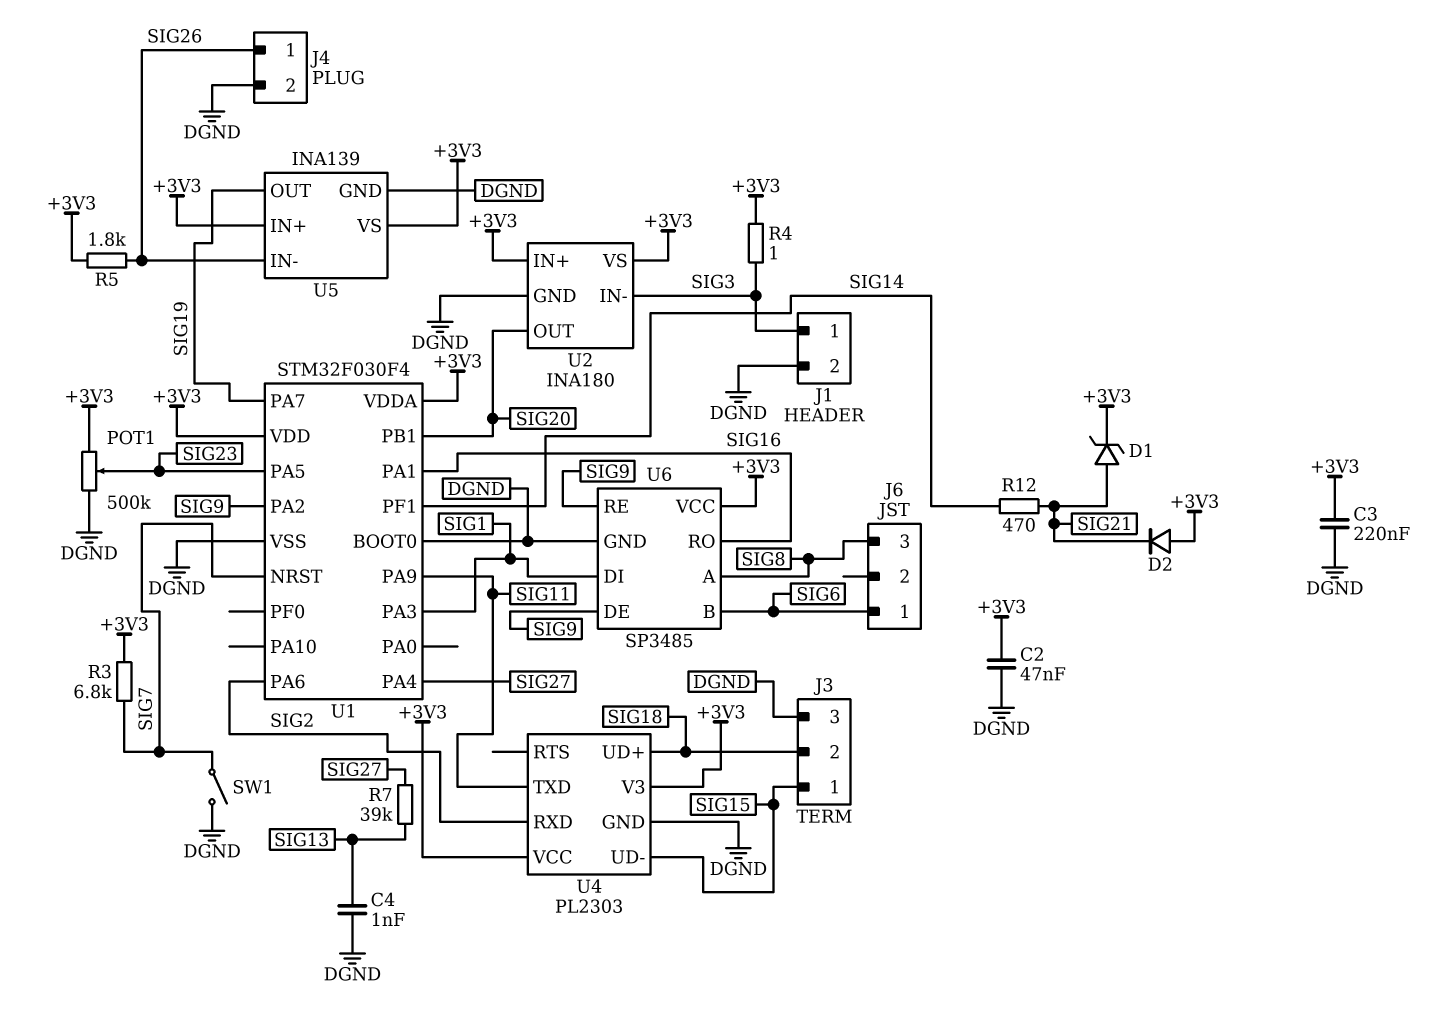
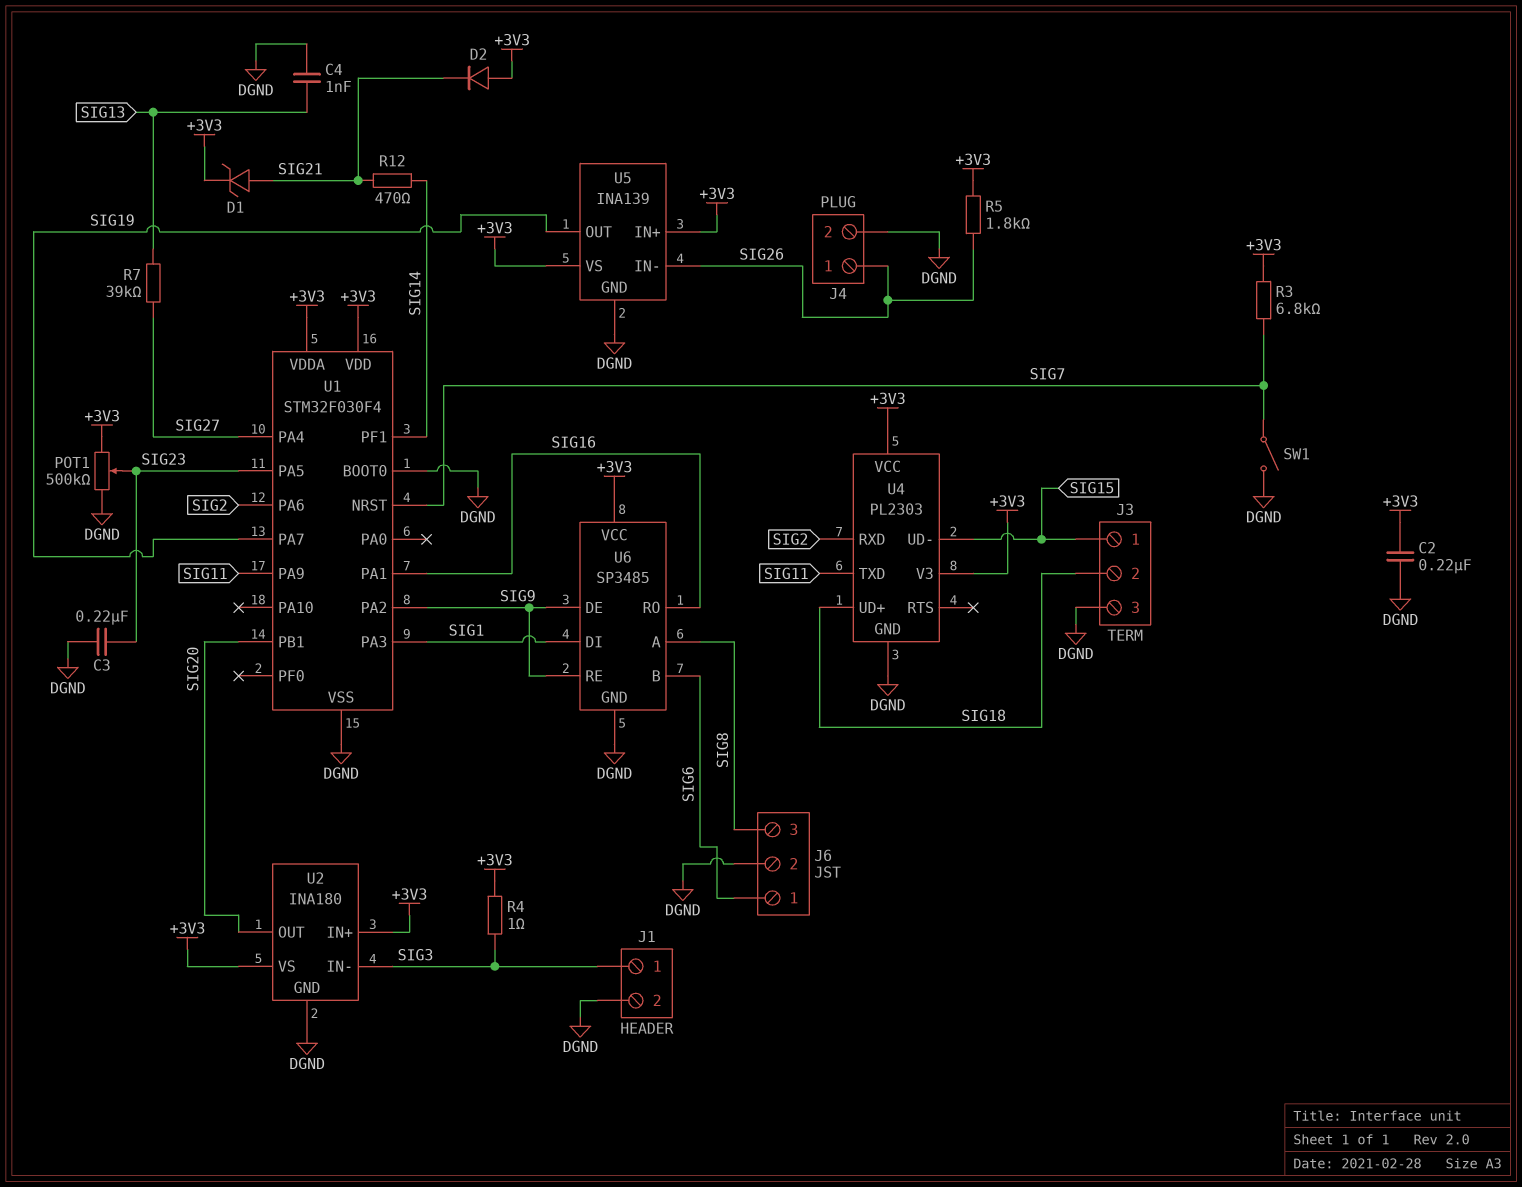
C2: 47nF (+3V3, DGND) -> 220nF (+3V3, DGND)
C3: 220nF (+3V3, DGND) -> 220nF (DGND, SIG23)
J6 pin 2: none -> DGND

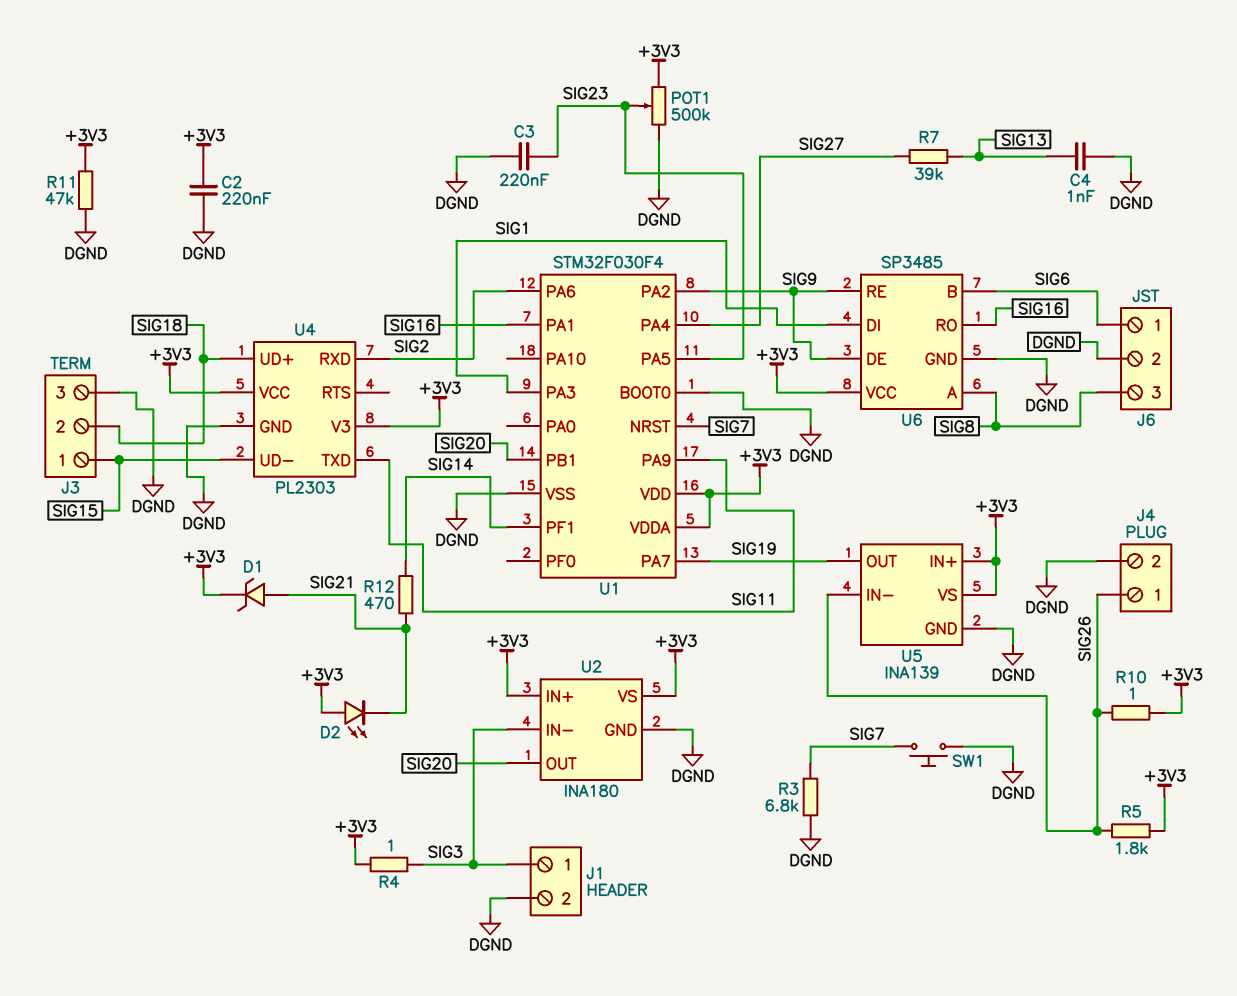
D2: diode (A +3V3, K SIG21) -> LED (A +3V3, K SIG21)
R3: 6.8k (+3V3, SIG7) -> 6.8k (DGND, SIG7)
R10: none -> 1 (+3V3, SIG26)
R11: none -> 47k (+3V3, DGND)
SW1: switch (DGND, SIG7) -> button (DGND, SIG7)

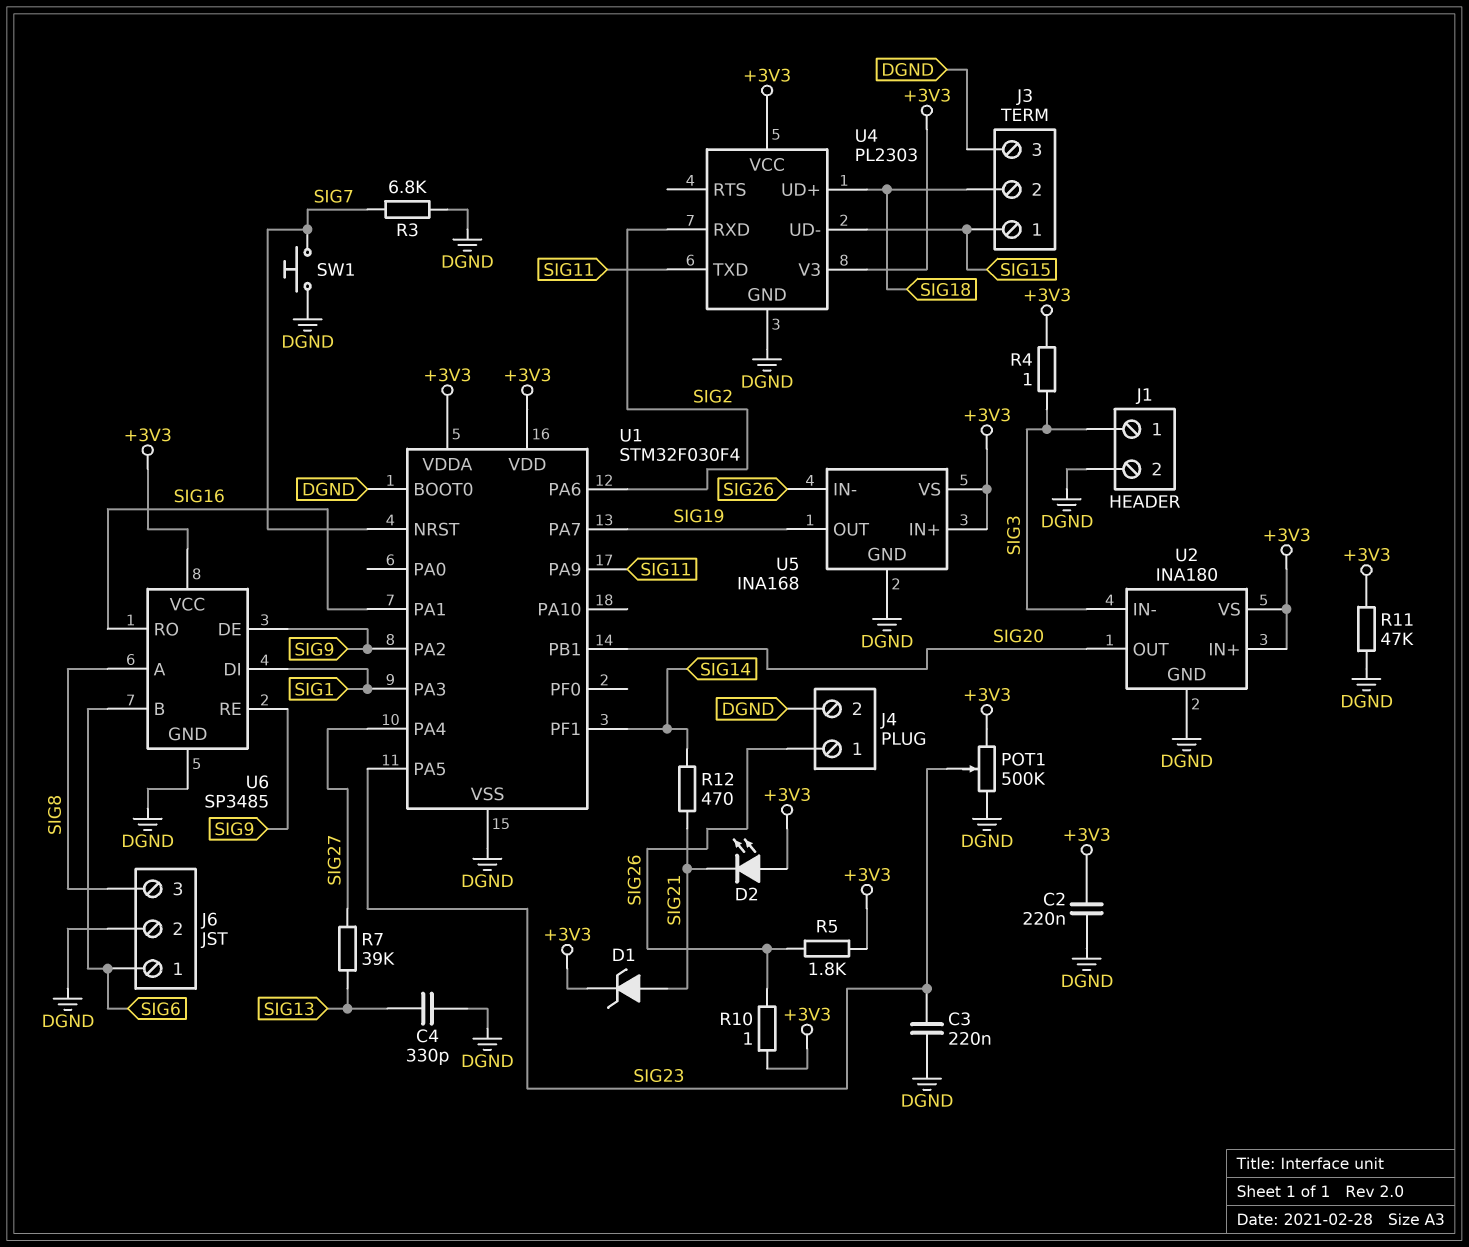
C4: 1nF (DGND, SIG13) -> 330pF (DGND, SIG13)
U5: INA139 -> INA168

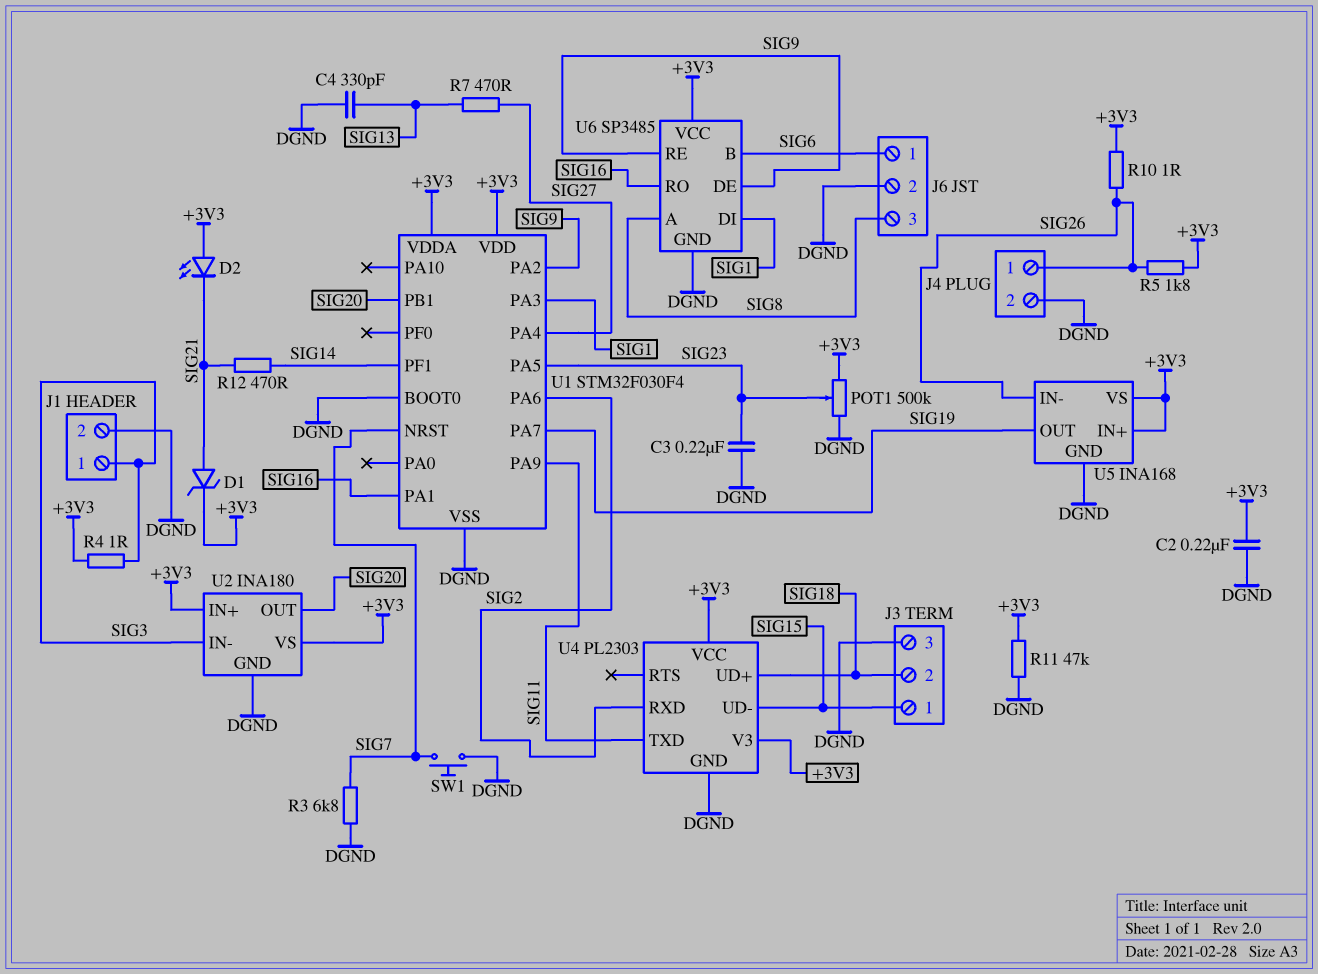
R7: 39k (SIG13, SIG27) -> 470 (SIG13, SIG27)

